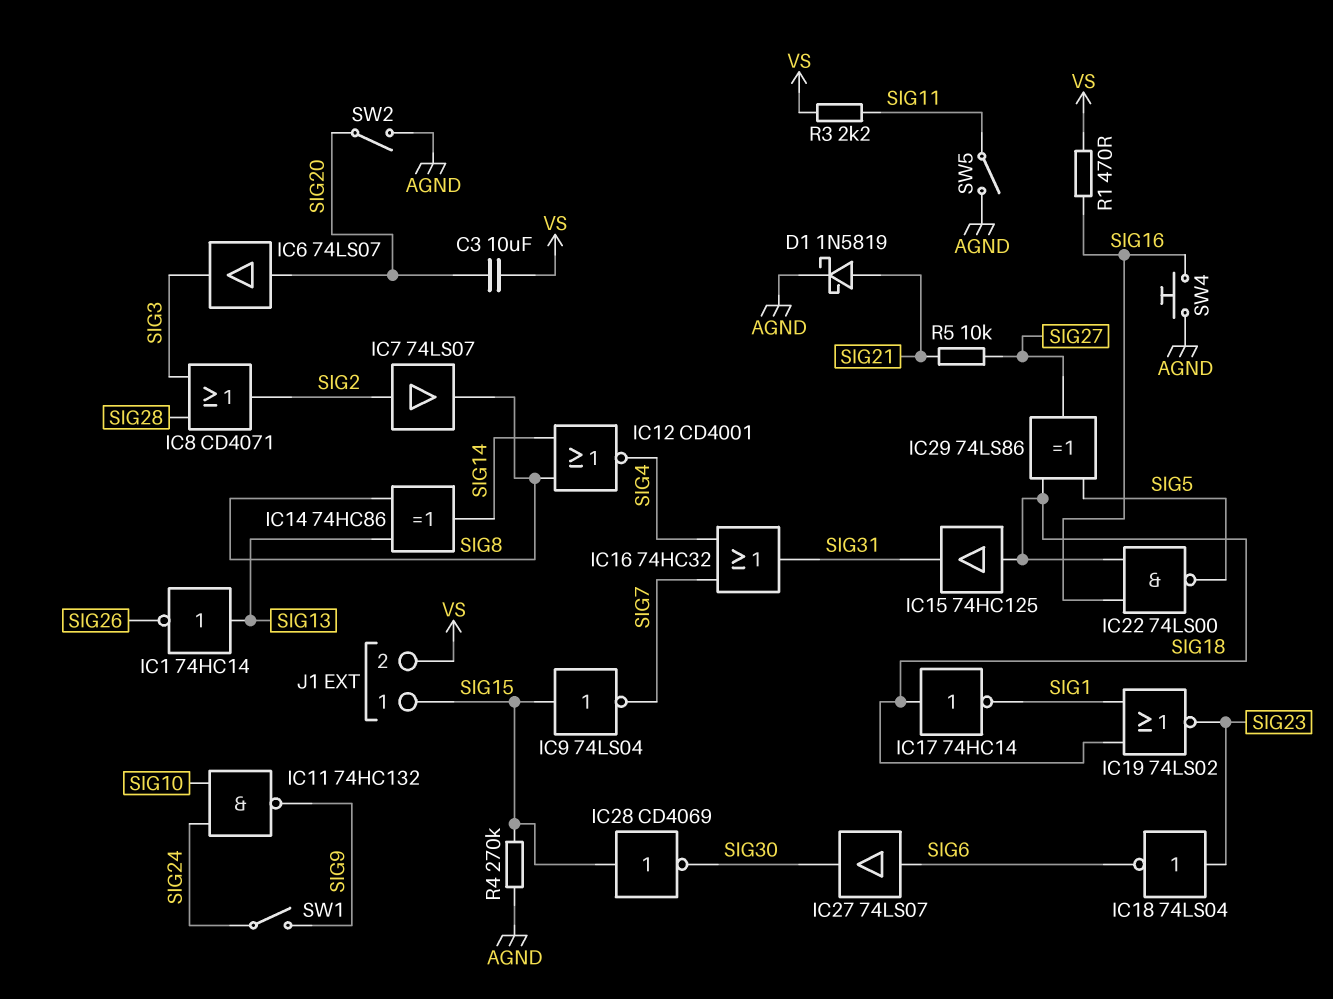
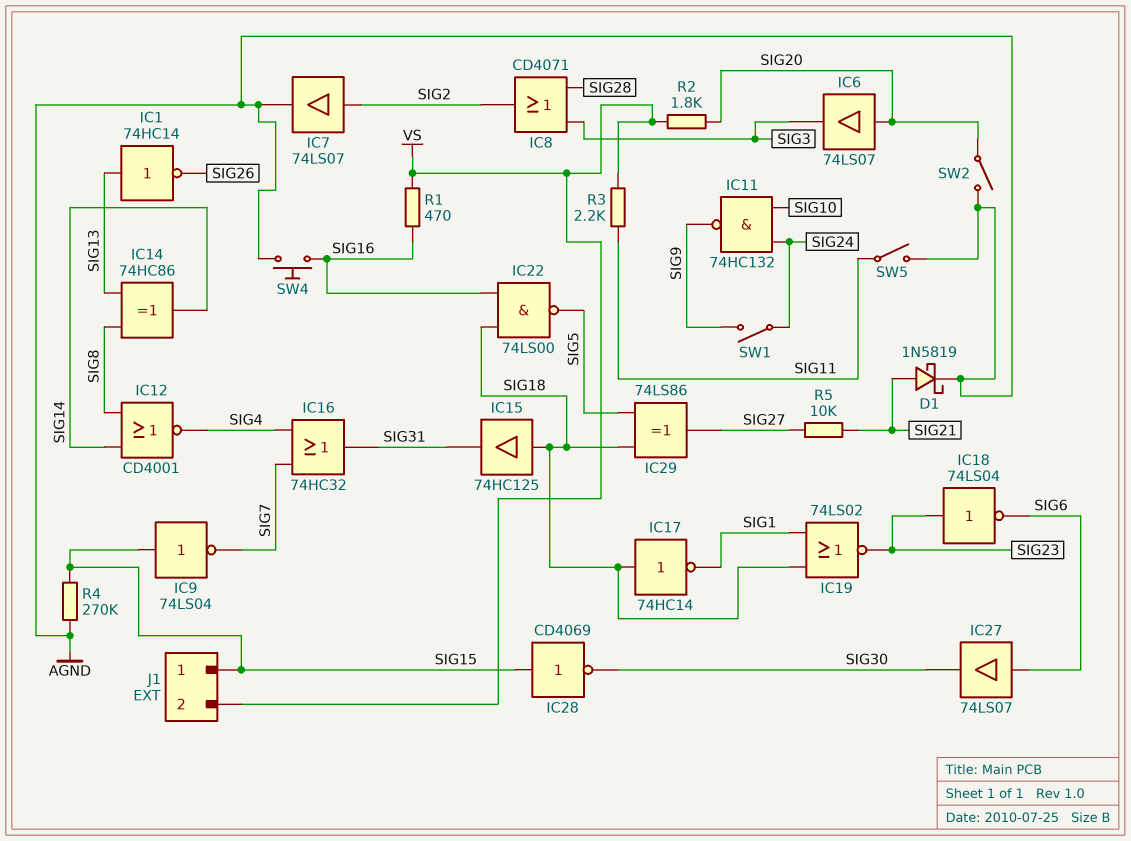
C3: 10uF (SIG20, VS) -> none
IC7: buffer 74LS07 (in SIG2, out SIG8) -> buffer 74LS07 (in SIG2, out AGND)
R2: none -> 1.8k (SIG20, VS)

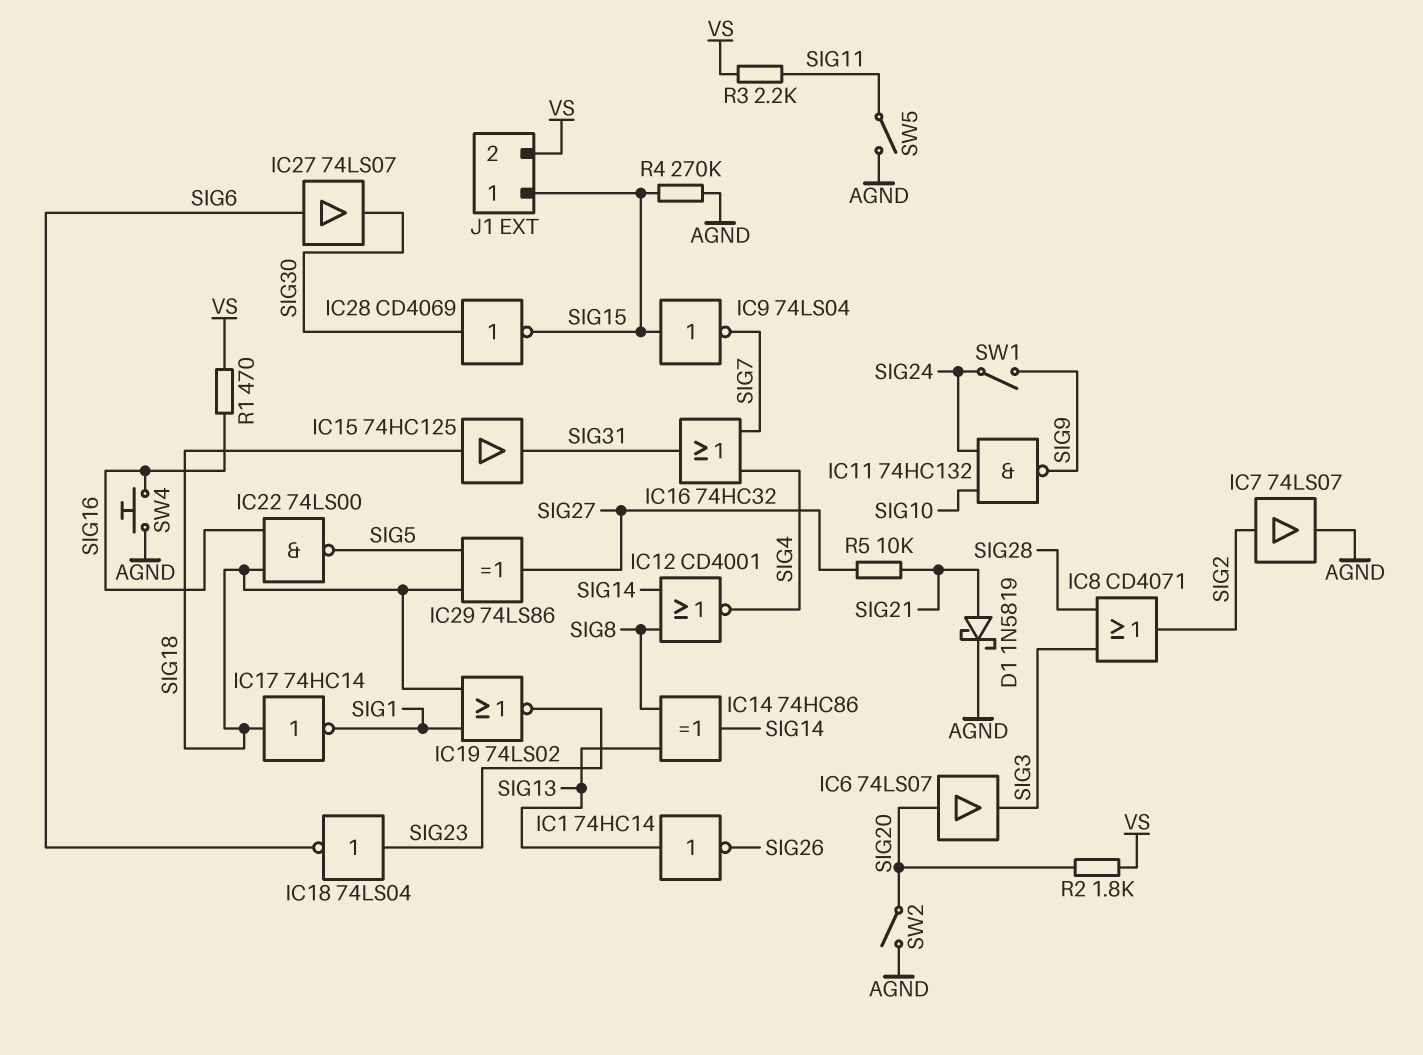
IC28: NOT CD4069 (in SIG15, out SIG30) -> NOT CD4069 (in SIG30, out SIG15)

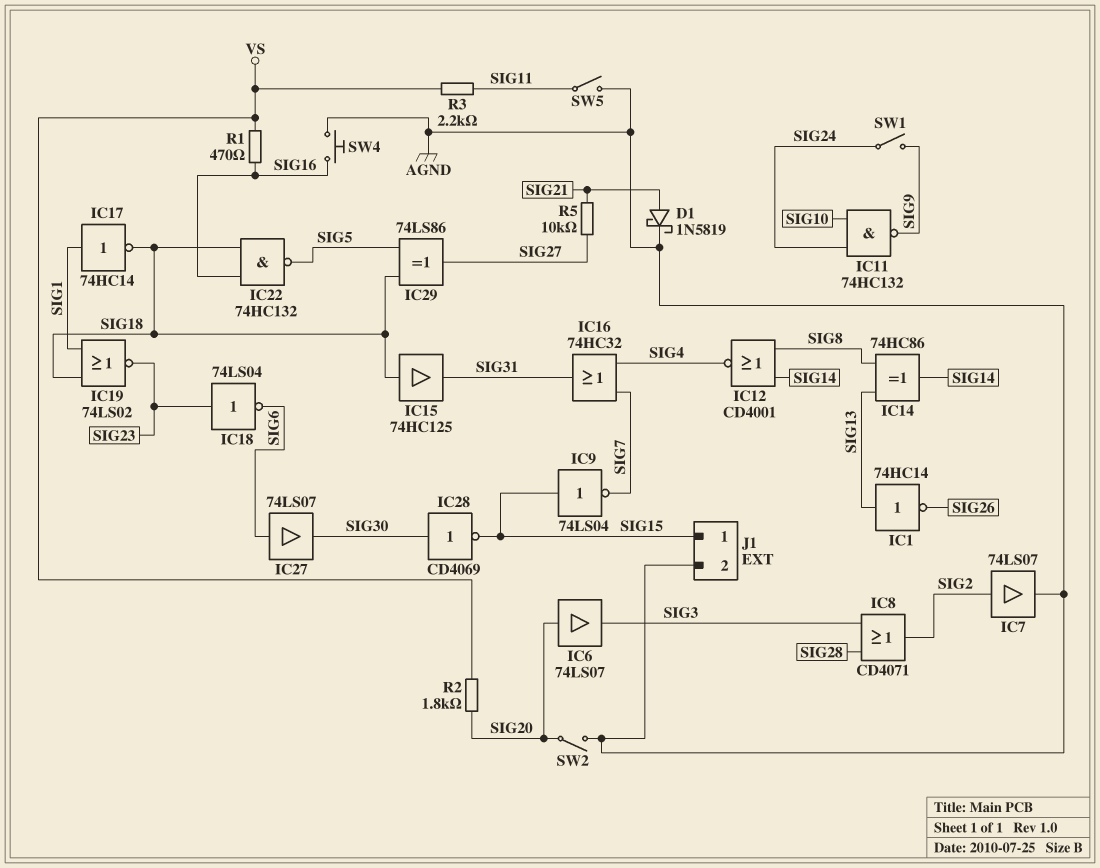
IC17: NOT 74HC14 (in SIG18, out SIG1) -> NOT 74HC14 (in SIG1, out SIG18)
IC22: NAND 74LS00 (in SIG16, in SIG18, out SIG5) -> NAND 74HC132 (in SIG16, in SIG18, out SIG5)
J1 pin 2: VS -> AGND
R4: 270k (AGND, SIG15) -> none

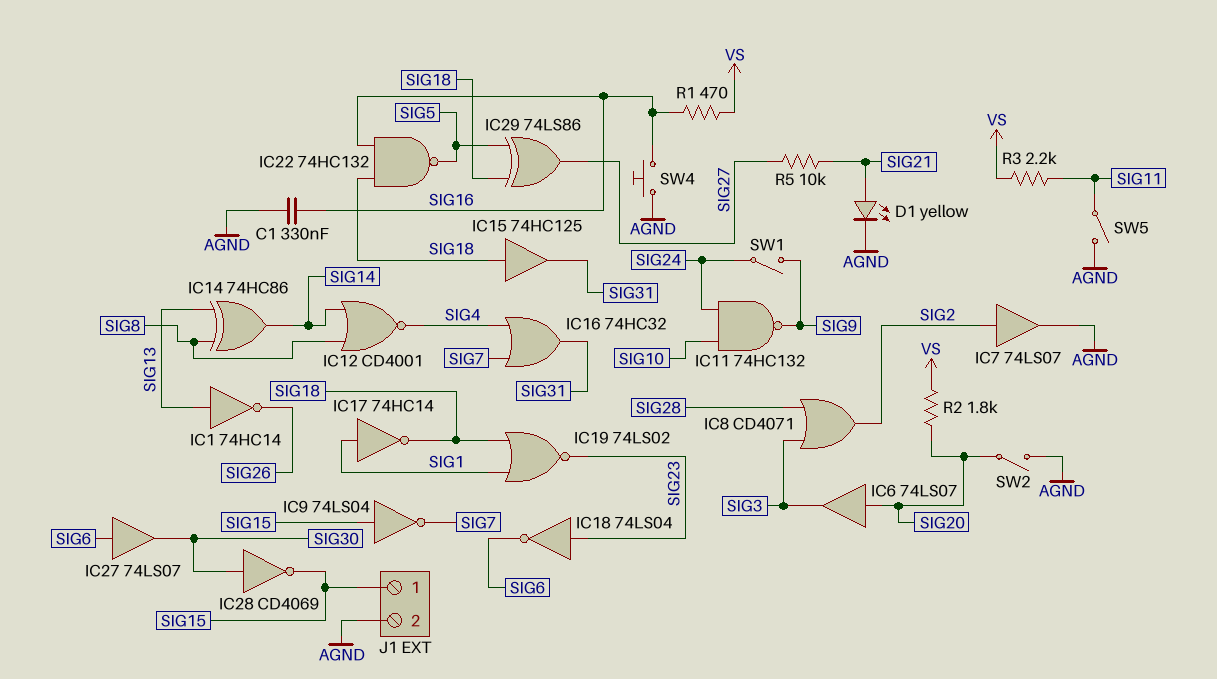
C1: none -> 330nF (AGND, SIG16)
D1: schottky 1N5819 (A SIG21, K AGND) -> LED yellow (A SIG21, K AGND)

